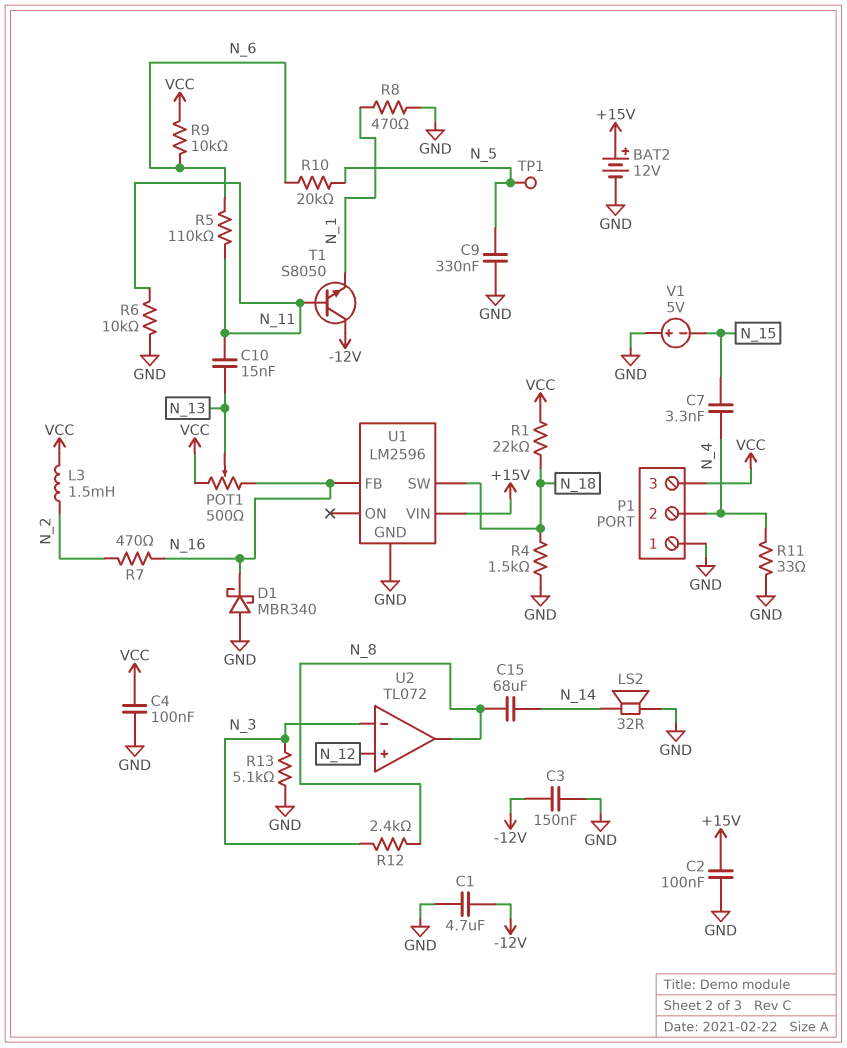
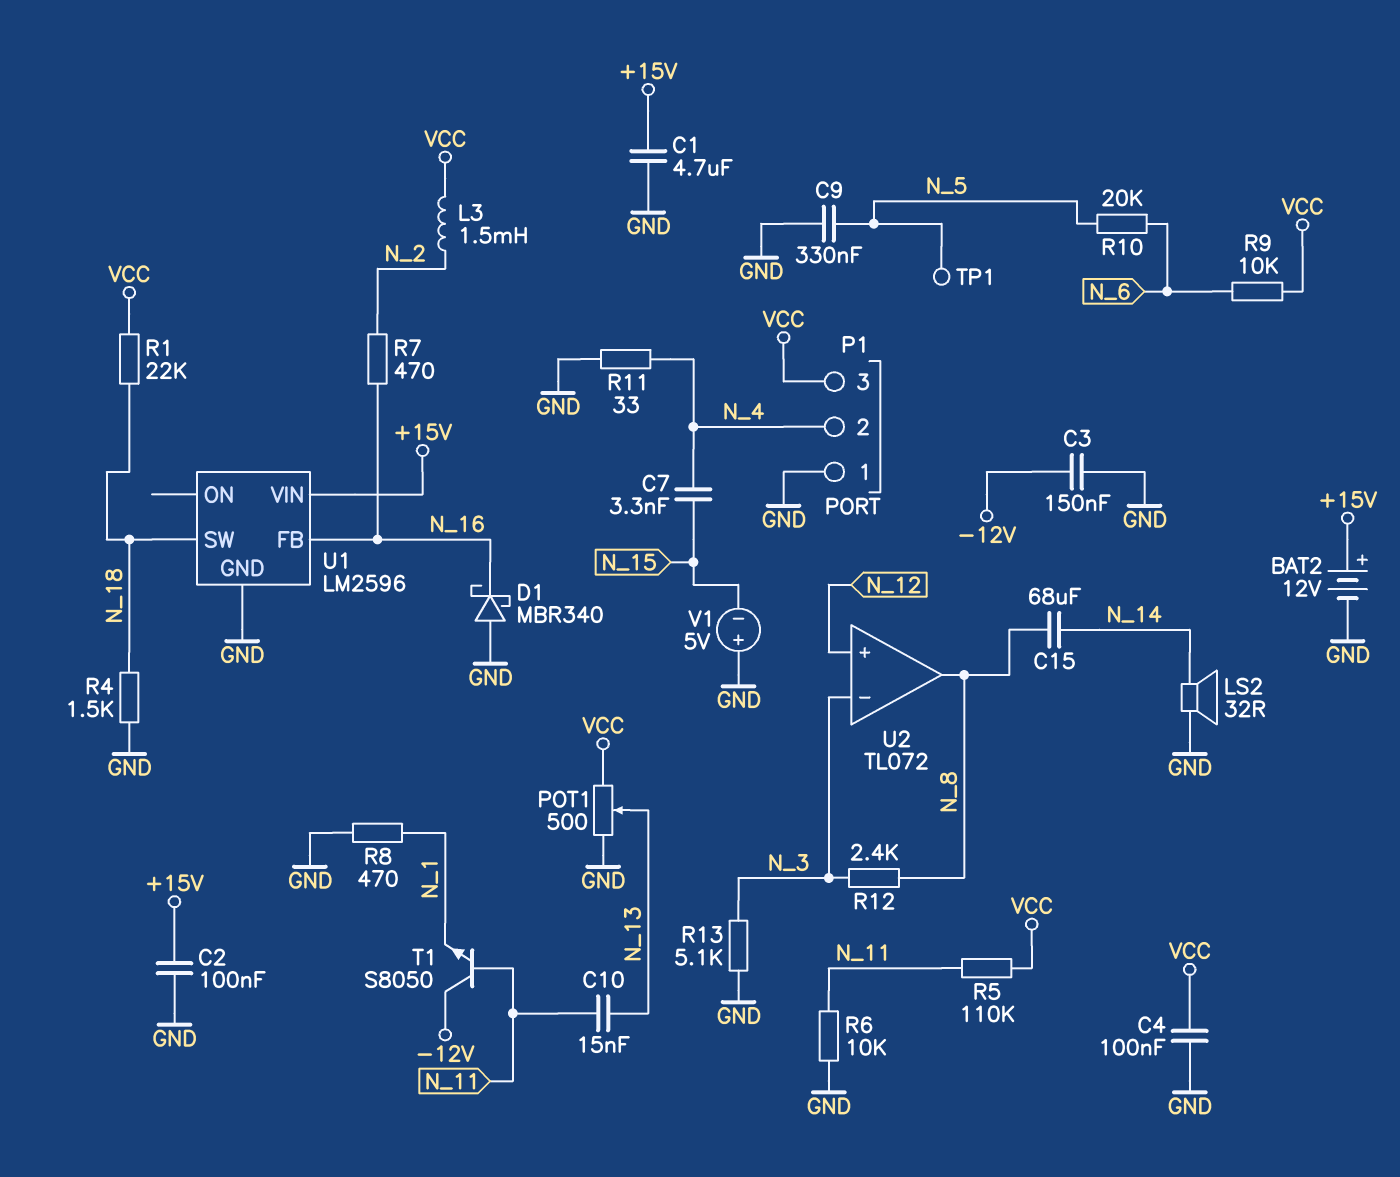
C1: 4.7uF (-12V, GND) -> 4.7uF (+15V, GND)
POT1: 500 (N_16, VCC, wiper N_13) -> 500 (GND, VCC, wiper N_13)
R5: 110k (N_6, N_11) -> 110k (N_11, VCC)

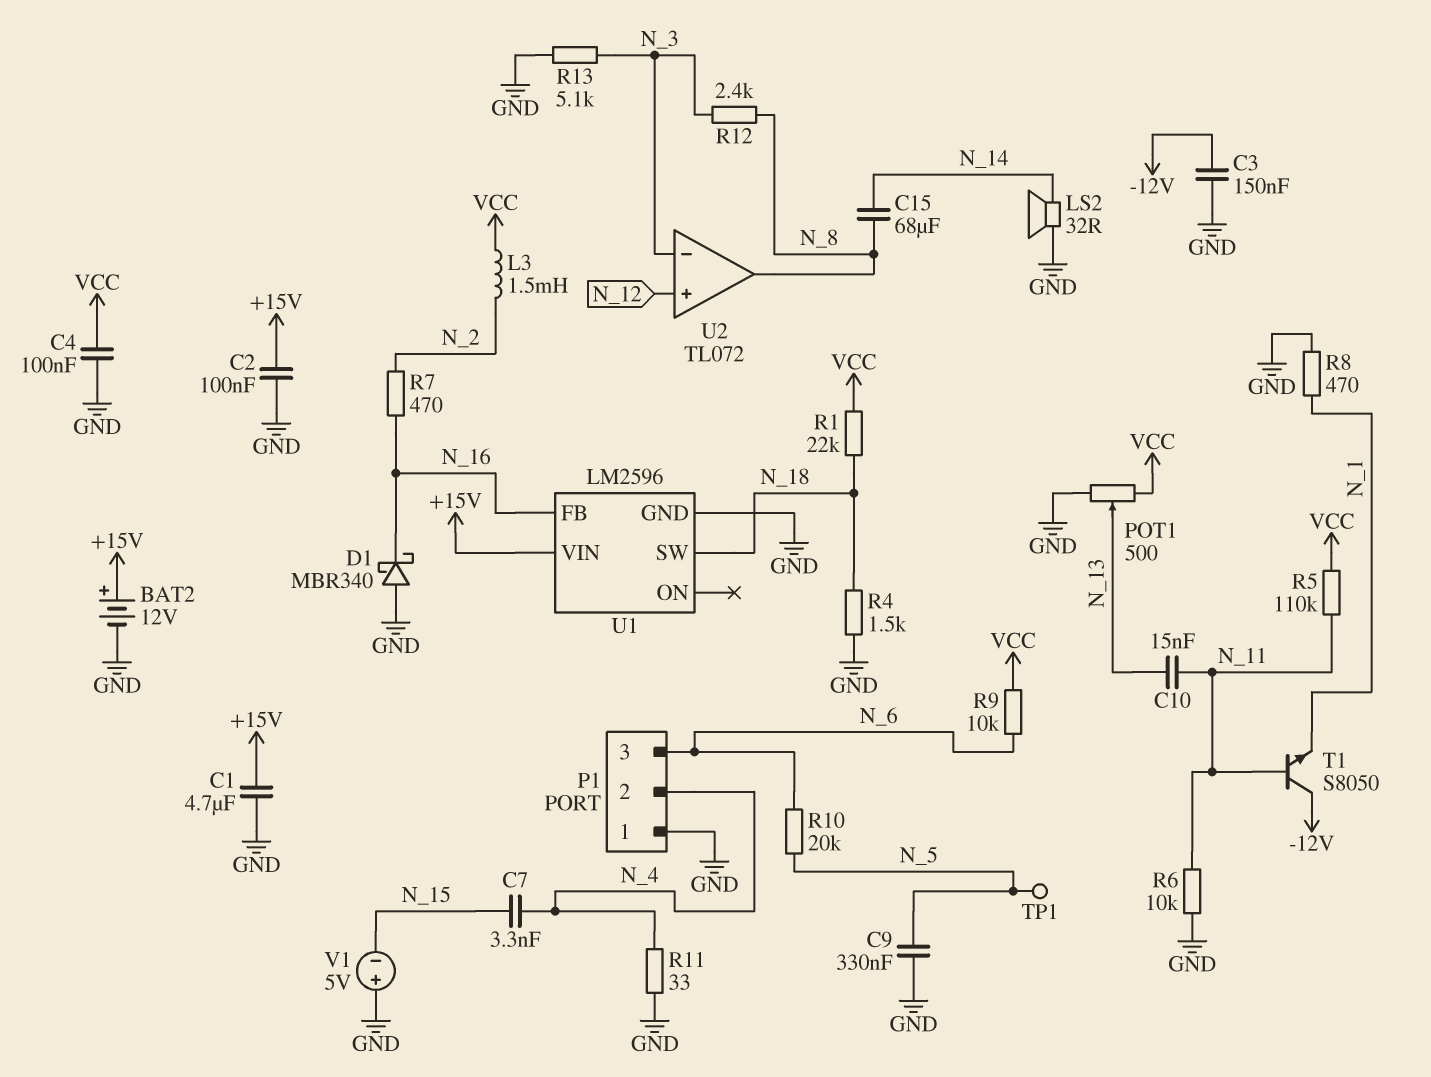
P1 pin 3: VCC -> N_6

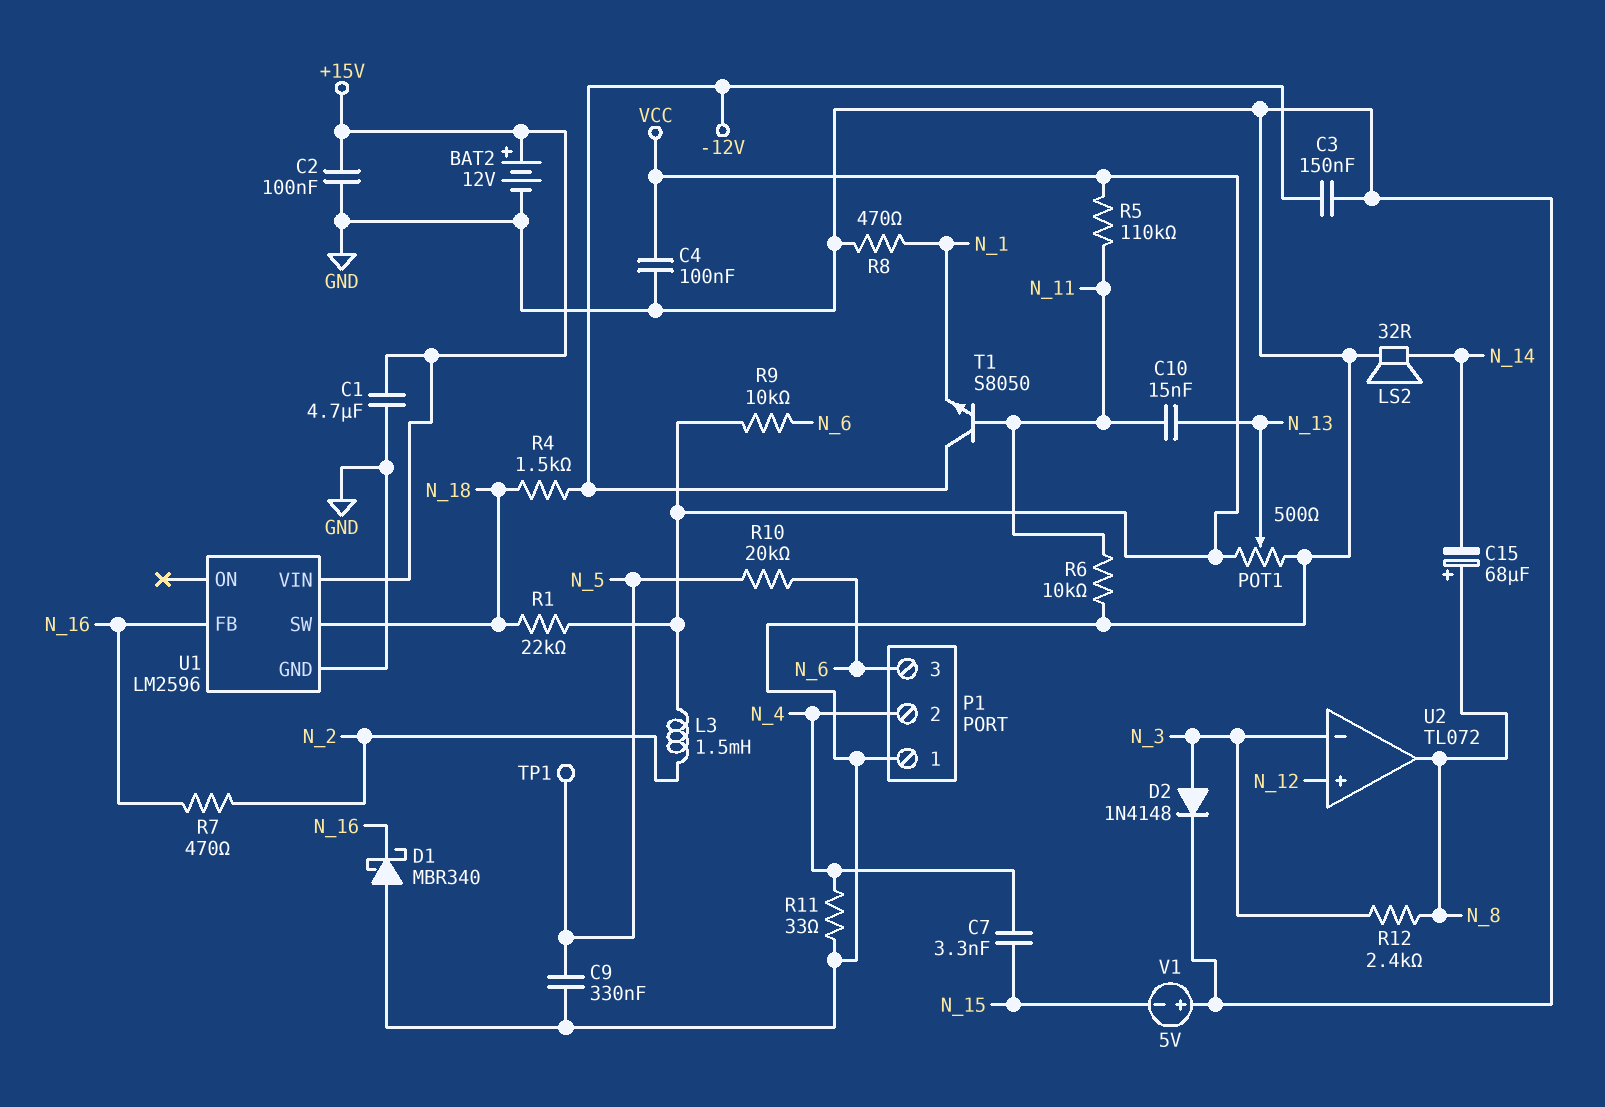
C15: 68uF (N_8, N_14) -> 68uF (plus N_8, minus N_14)
D2: none -> diode 1N4148 (A N_3, K GND)
R4: 1.5k (GND, N_18) -> 1.5k (-12V, N_18)
R13: 5.1k (GND, N_3) -> none

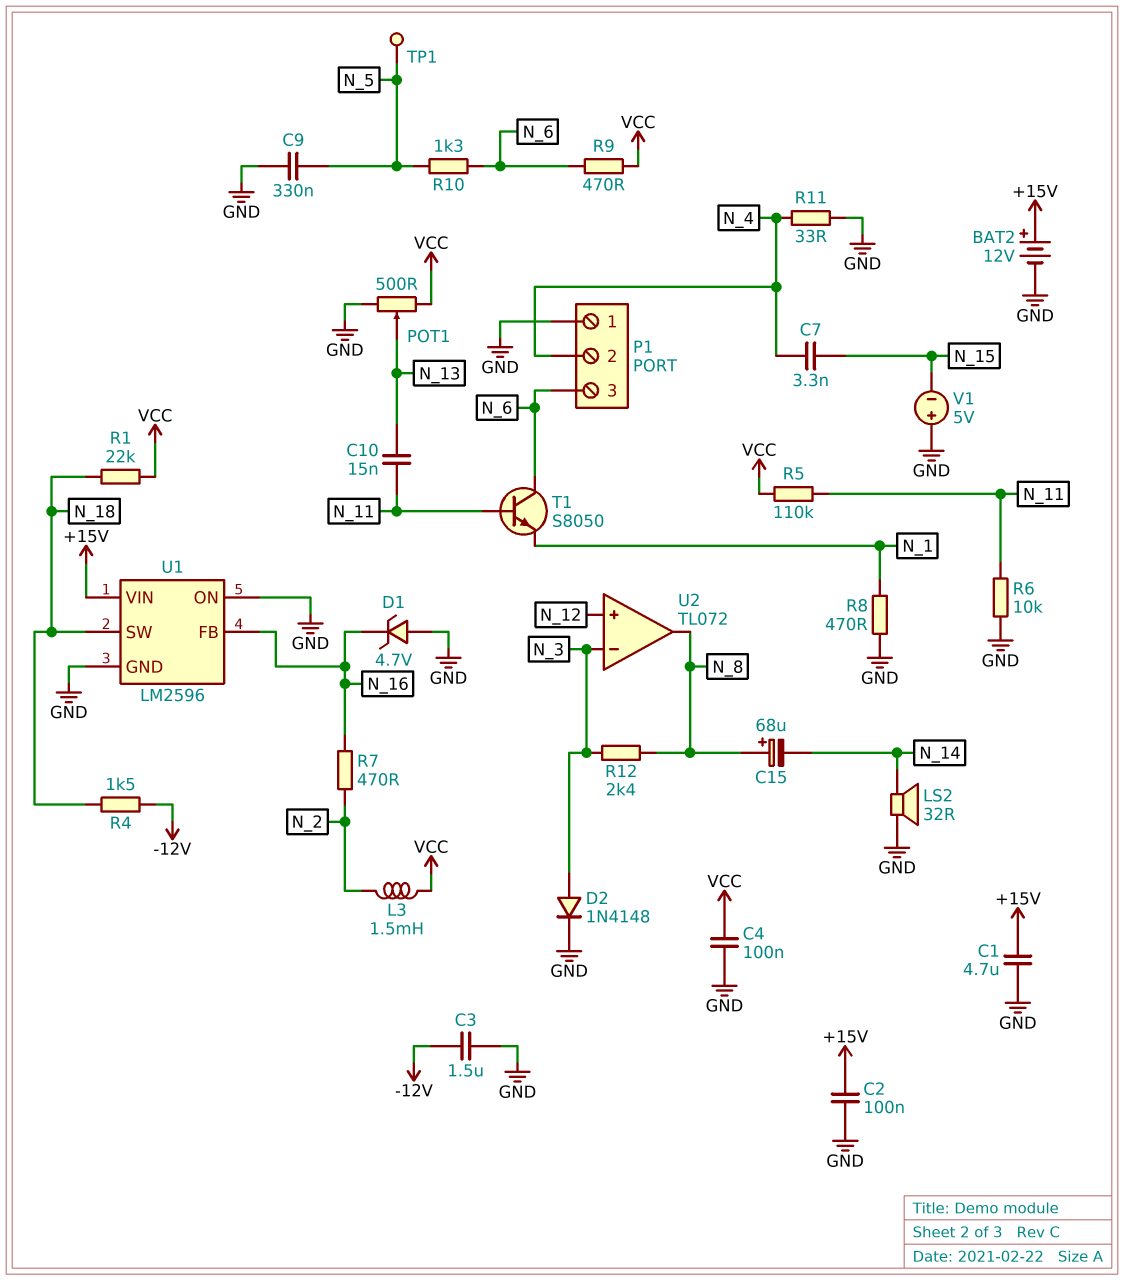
C3: 150nF (-12V, GND) -> 1.5uF (-12V, GND)
D1: schottky MBR340 (A GND, K N_16) -> zener 4.7V (A GND, K N_16)
R9: 10k (N_6, VCC) -> 470 (N_6, VCC)
R10: 20k (N_5, N_6) -> 1.3k (N_5, N_6)
T1: NPN S8050 (B N_11, C -12V, E N_1) -> NPN S8050 (B N_11, C N_6, E N_1)
U1 pin ON: none -> GND

